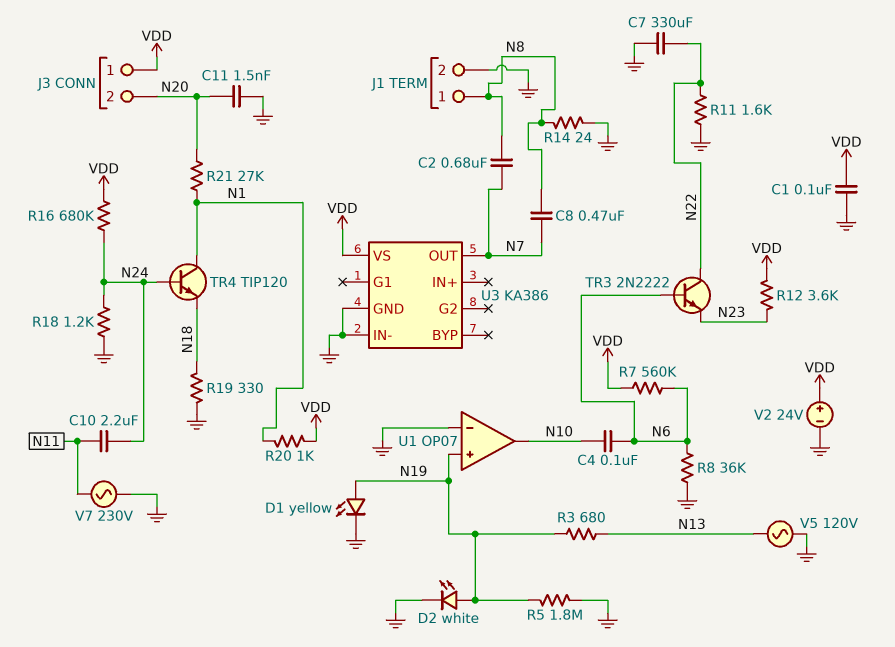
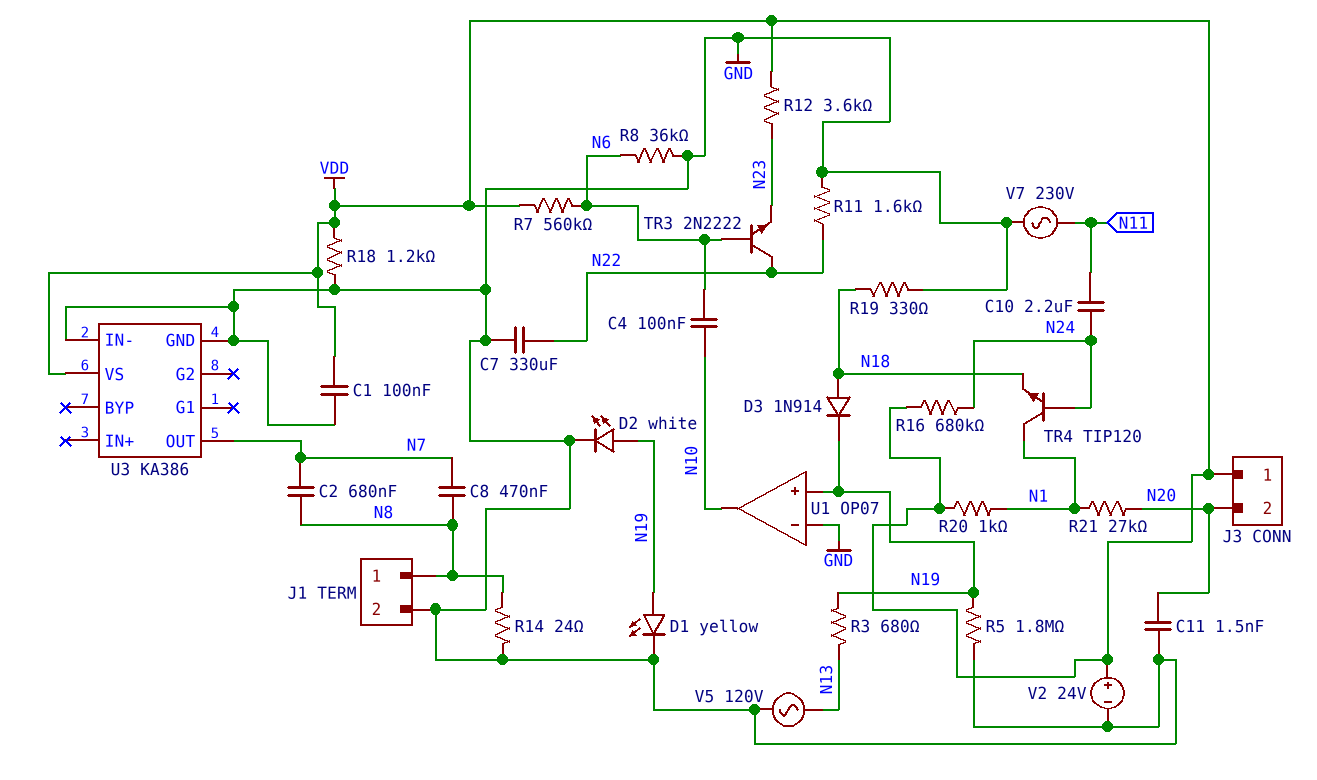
D3: none -> diode 1N914 (A N18, K N19)
R18: 1.2k (GND, N24) -> 1.2k (GND, VDD)

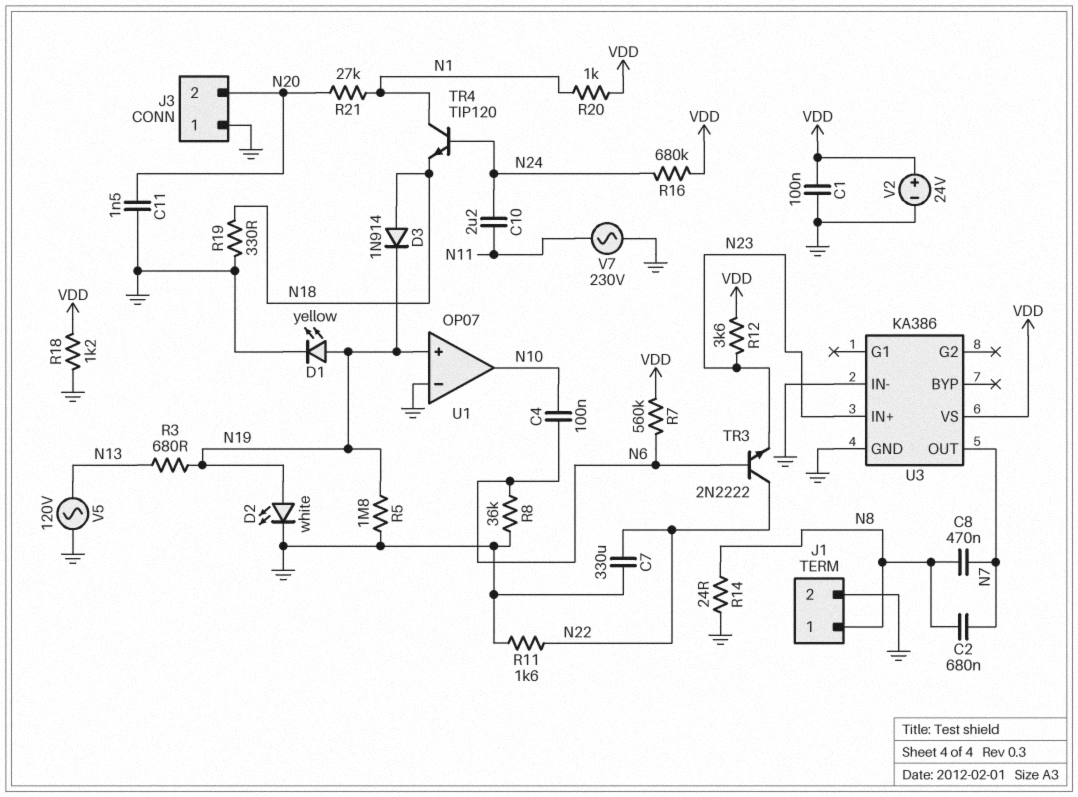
J3 pin 1: VDD -> GND
U3 pin IN+: none -> N23

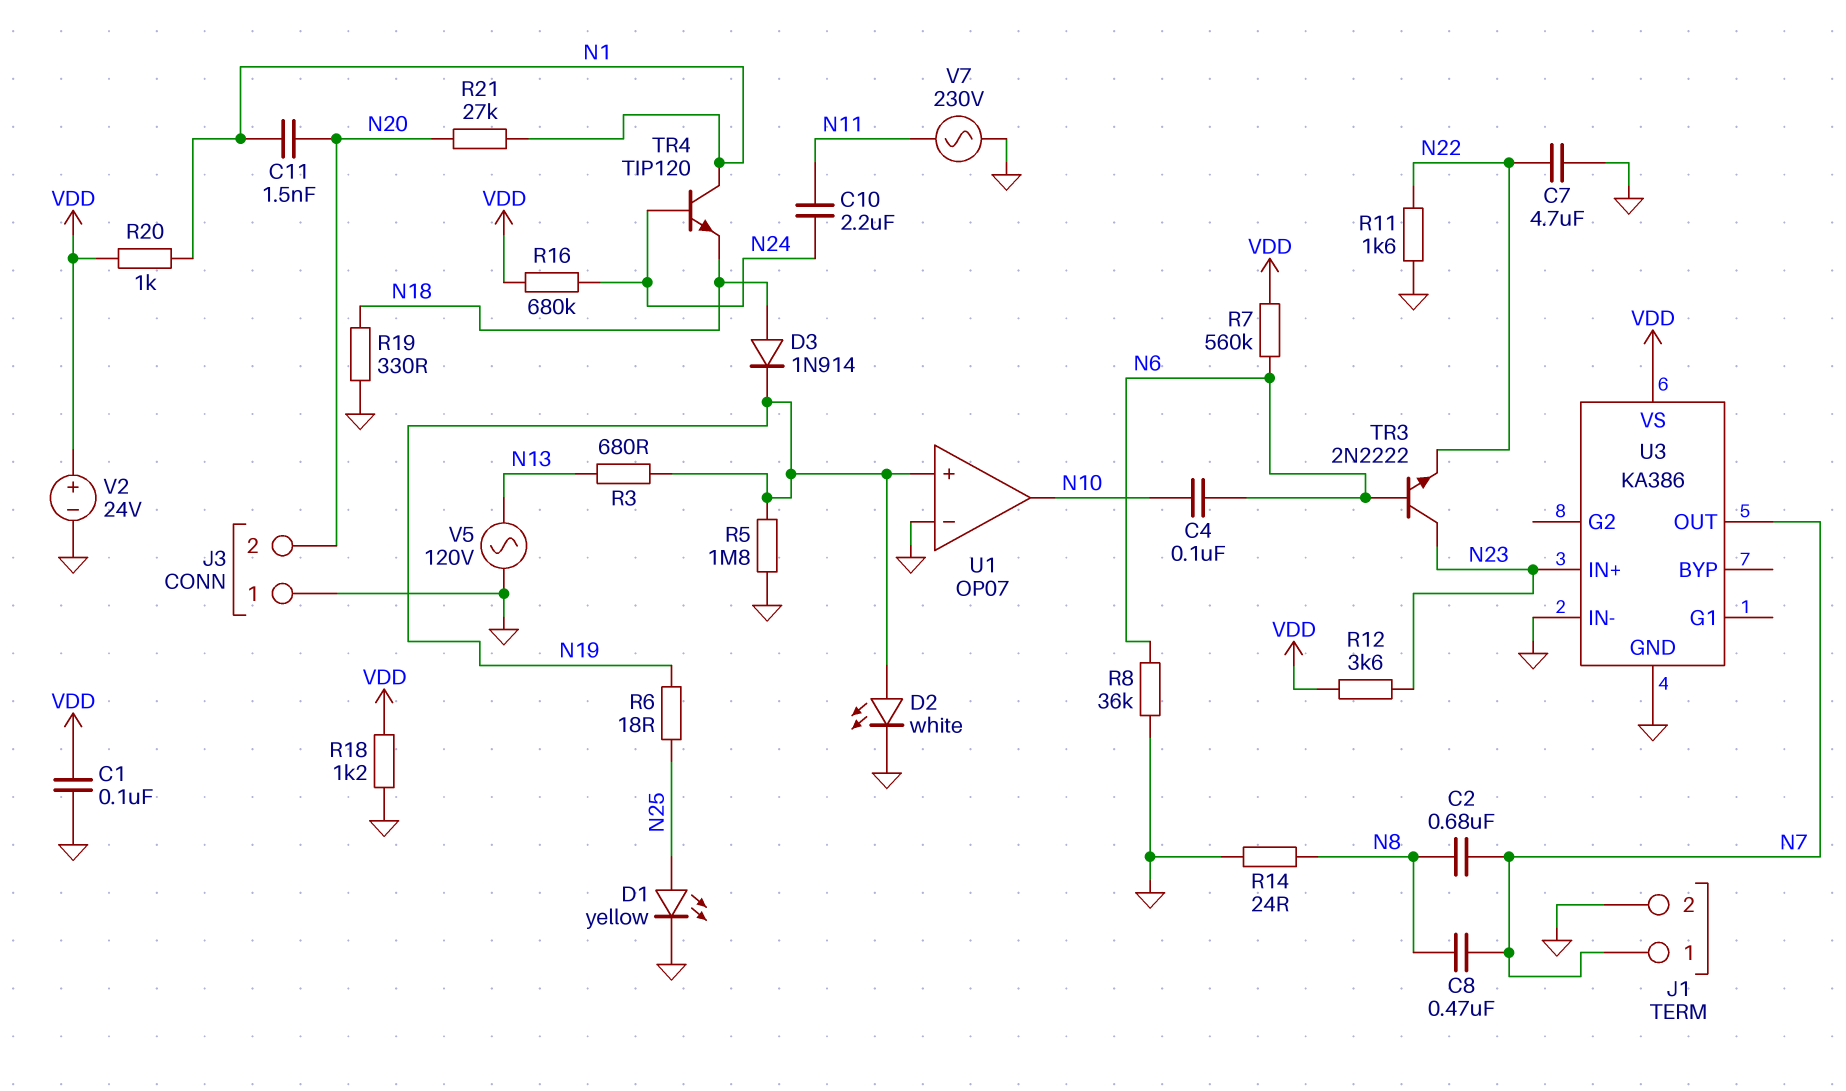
C7: 330uF (GND, N22) -> 4.7uF (GND, N22)
C11: 1.5nF (GND, N20) -> 1.5nF (N1, N20)
D1: LED yellow (A N19, K GND) -> LED yellow (A N25, K GND)
J1 pin 1: N8 -> N7
R6: none -> 18 (N19, N25)
TR3: NPN 2N2222 (B N6, C N22, E N23) -> NPN 2N2222 (B N6, C N23, E N22)

